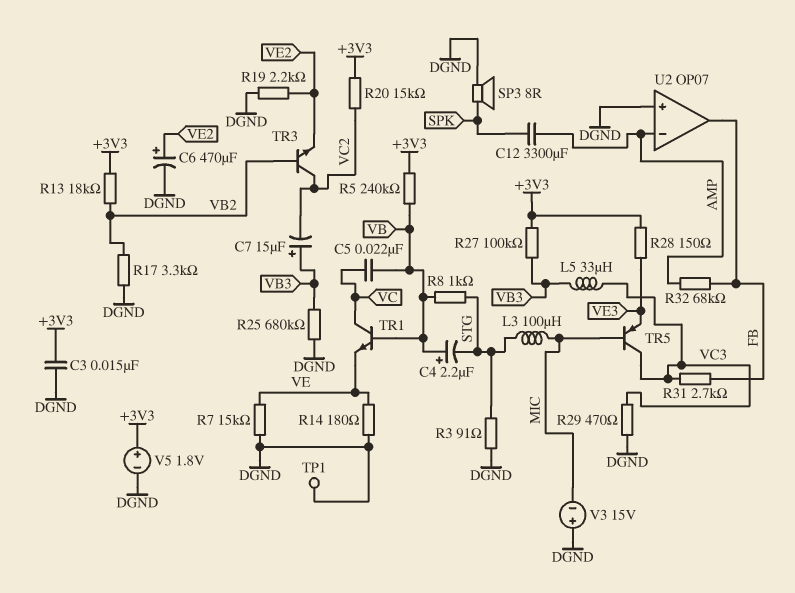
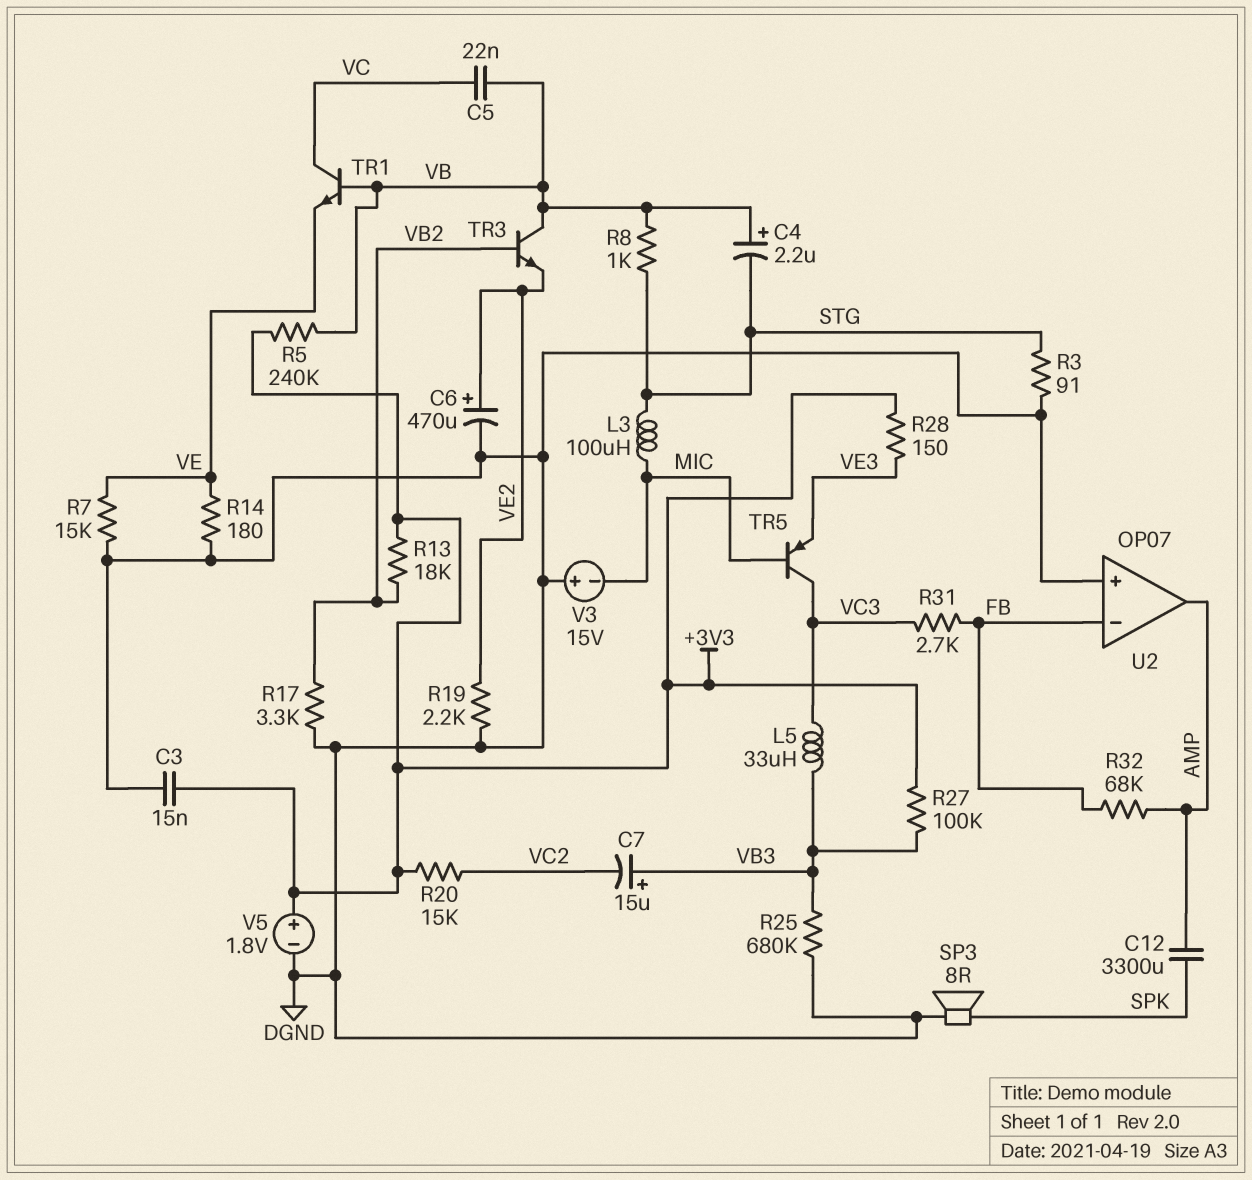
R29: 470 (DGND, VC3) -> none
TP1: test point (DGND) -> none
TR3: NPN (B VB2, C VC2, E VE2) -> NPN (B VB2, C VB, E VE2)
U2 pin in-: AMP -> FB
U2 pin out: FB -> AMP

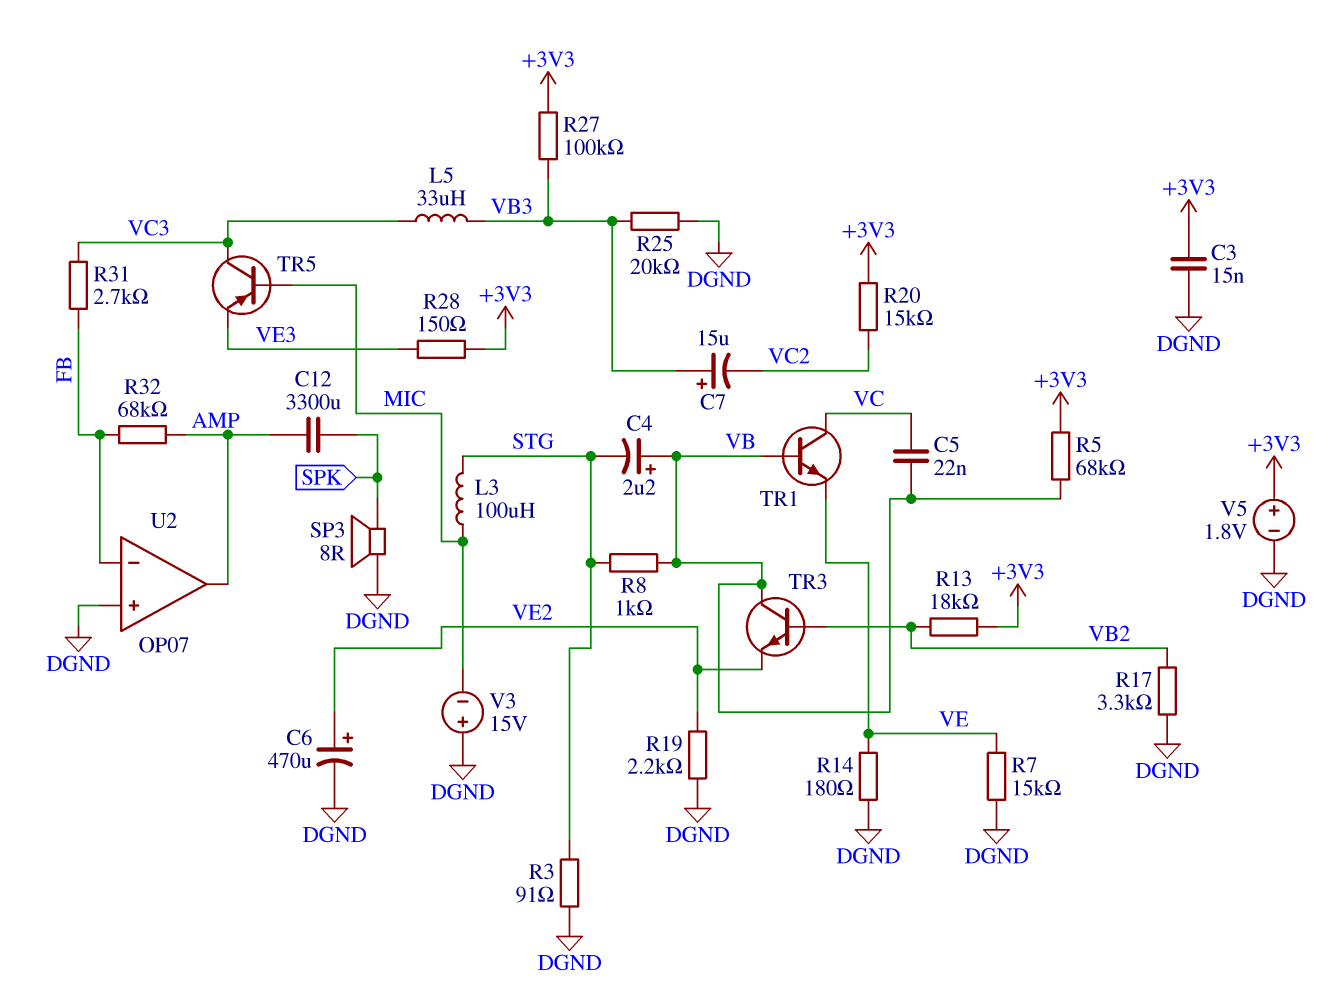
R5: 240k (+3V3, VB) -> 68k (+3V3, VB)
R25: 680k (DGND, VB3) -> 20k (DGND, VB3)

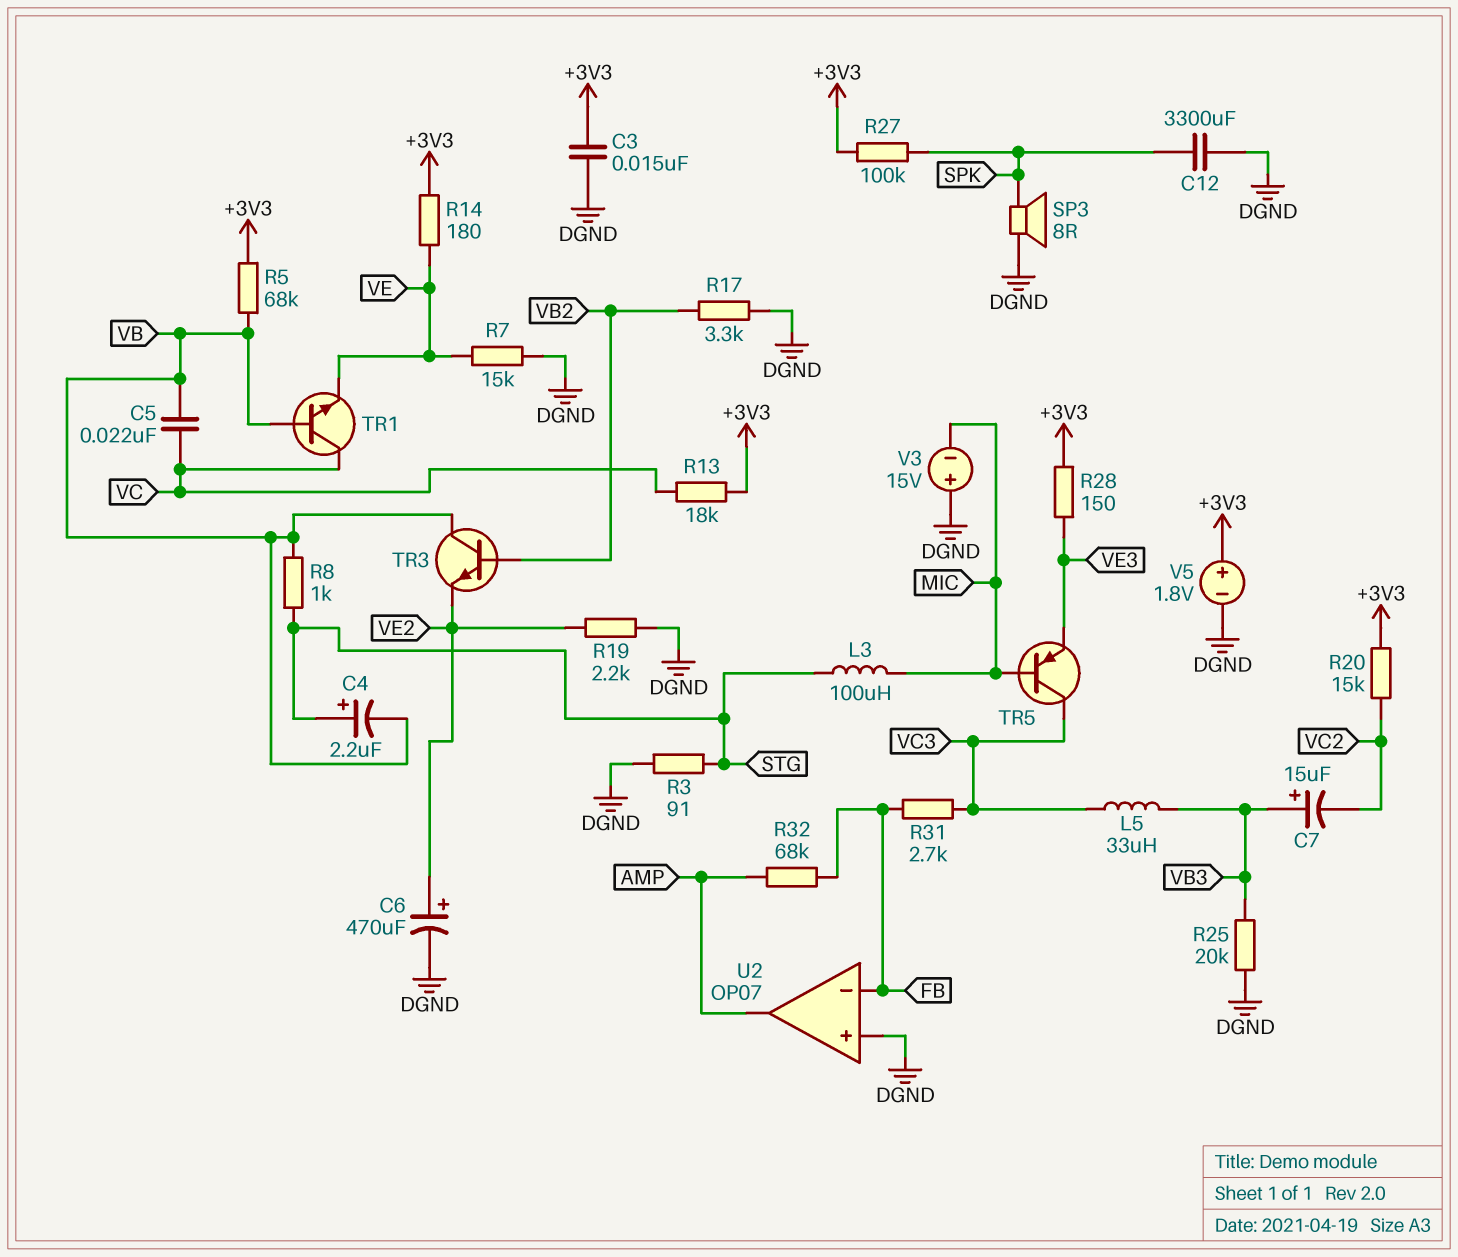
C4: 2.2uF (plus VB, minus STG) -> 2.2uF (plus STG, minus VB)
C12: 3300uF (AMP, SPK) -> 3300uF (DGND, SPK)
R13: 18k (+3V3, VB2) -> 18k (+3V3, VC)
R14: 180 (DGND, VE) -> 180 (+3V3, VE)
R27: 100k (+3V3, VB3) -> 100k (+3V3, SPK)

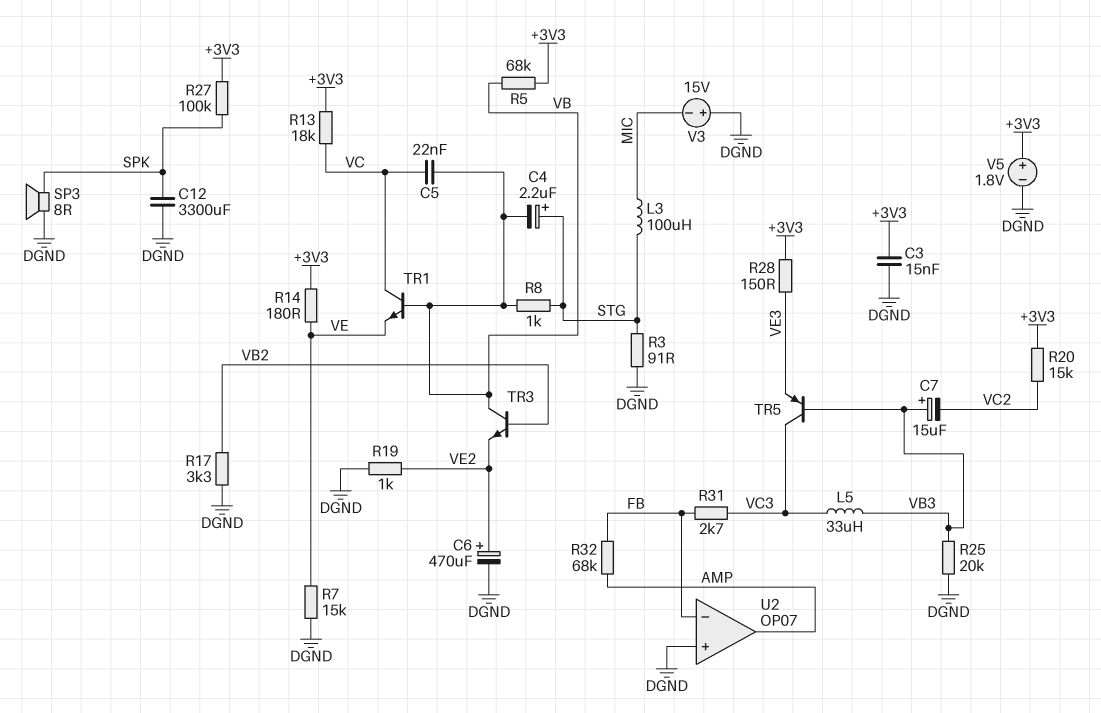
R19: 2.2k (DGND, VE2) -> 1k (DGND, VE2)
TR5: PNP (B MIC, C VC3, E VE3) -> PNP (B VB3, C VC3, E VE3)

